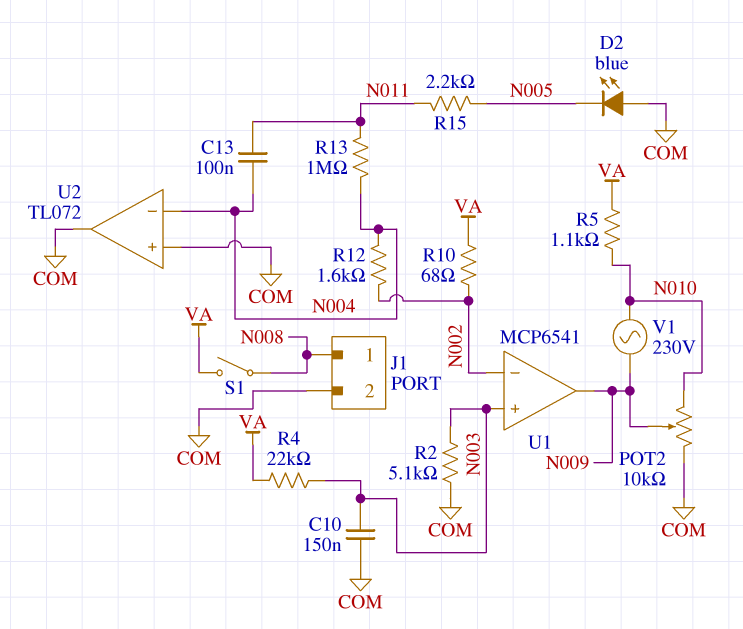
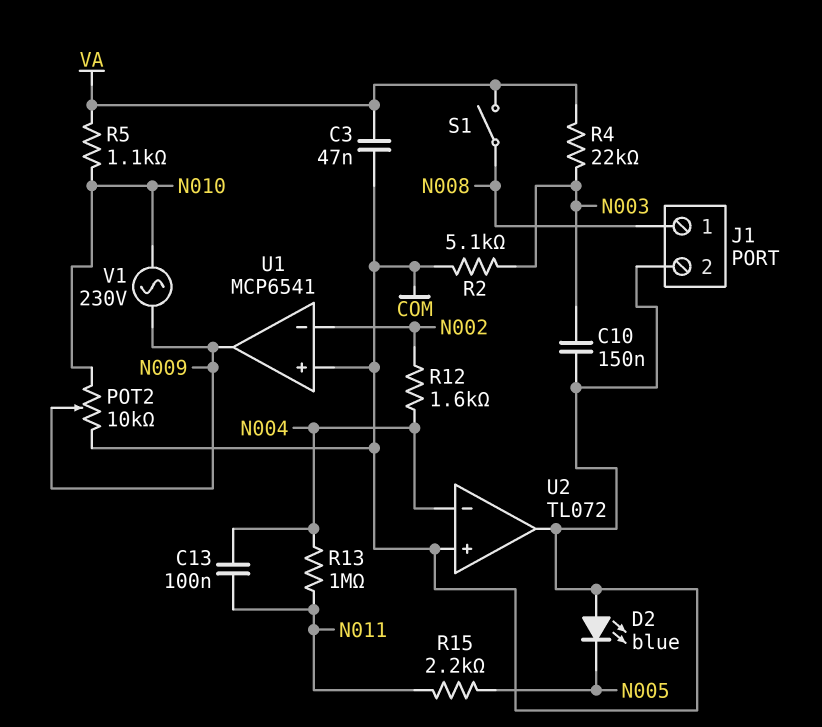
C3: none -> 47nF (COM, VA)
R10: 68 (N002, VA) -> none
U1 pin in+: N003 -> COM

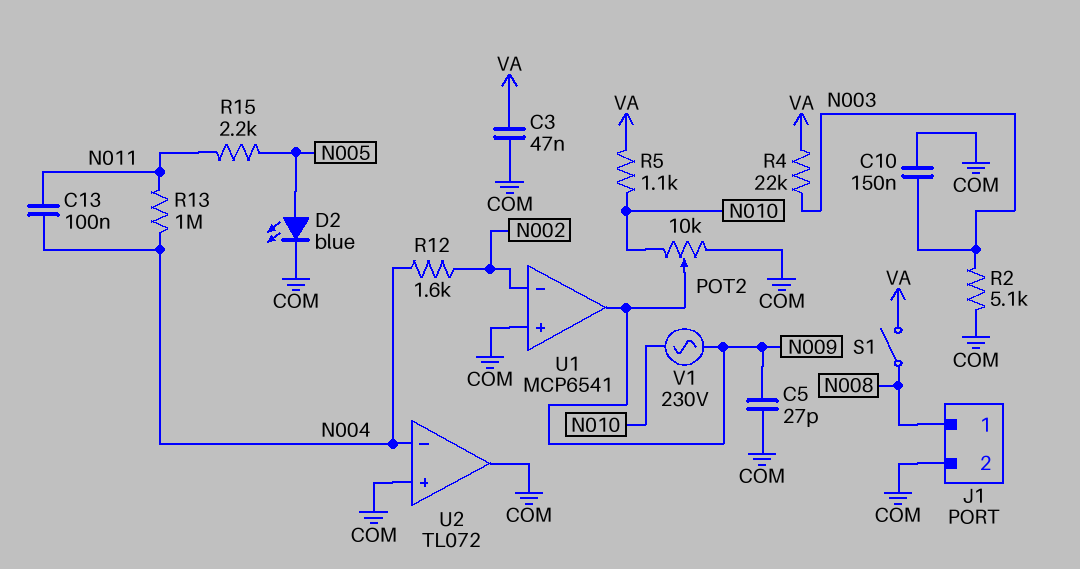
C5: none -> 27pF (COM, N009)
D2: LED blue (A COM, K N005) -> LED blue (A N005, K COM)

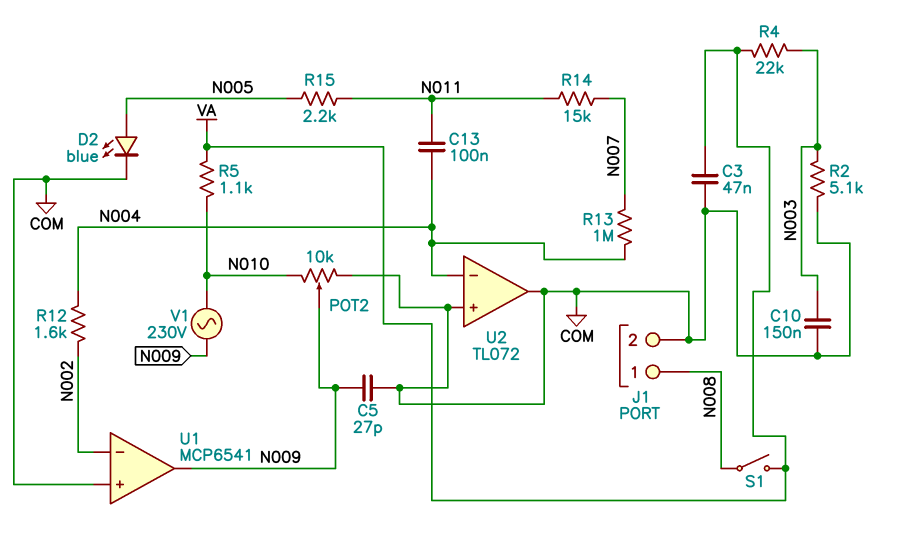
R13: 1M (N004, N011) -> 1M (N004, N007)
R14: none -> 15k (N007, N011)

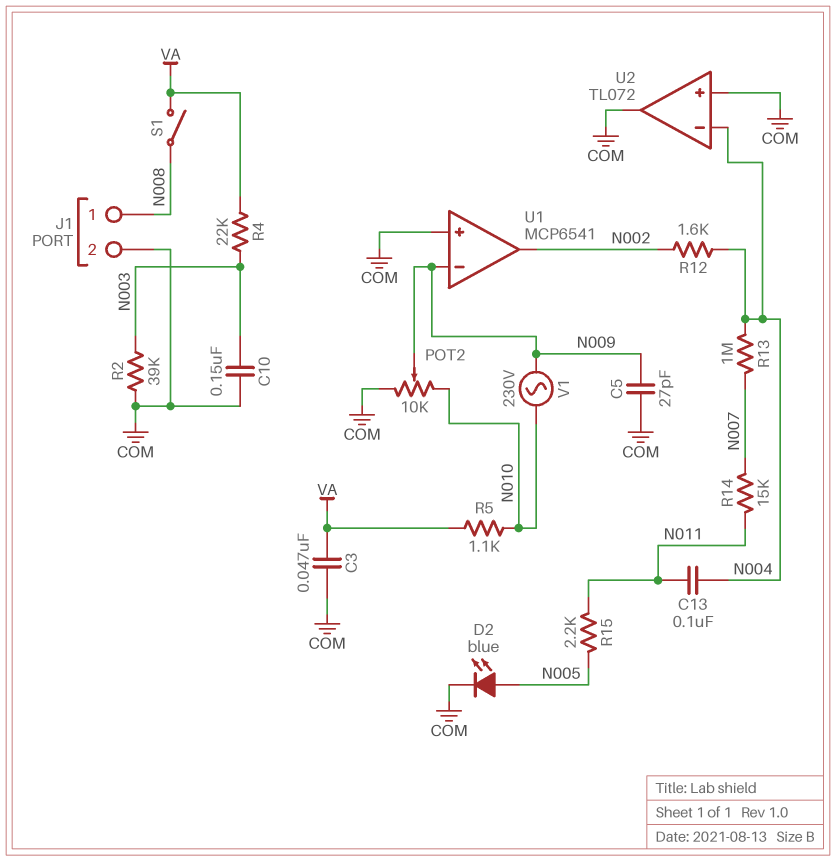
R2: 5.1k (COM, N003) -> 39k (COM, N003)
U1 pin in-: N002 -> N009
U1 pin out: N009 -> N002

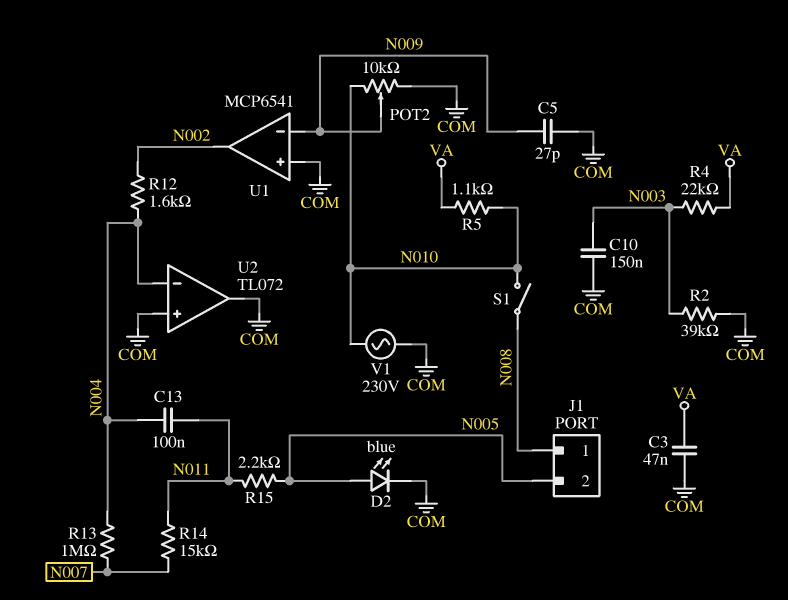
J1 pin 2: COM -> N005
S1: switch (N008, VA) -> switch (N008, N010)
V1: AC 230V (N009, N010) -> AC 230V (COM, N010)

